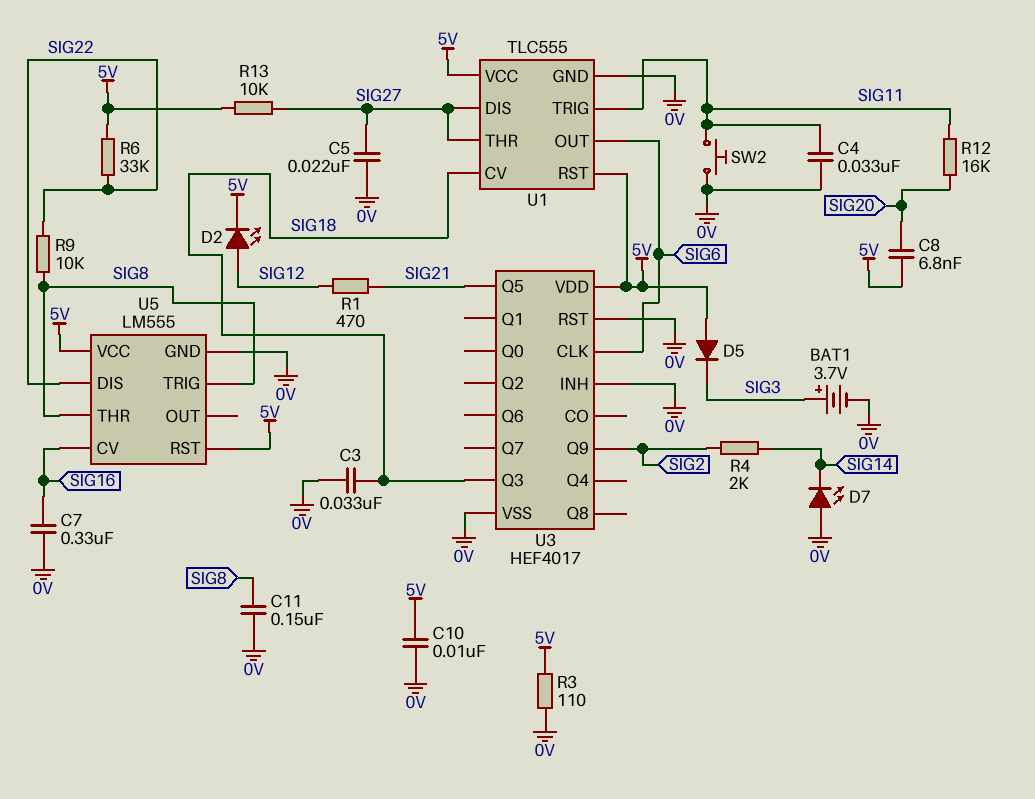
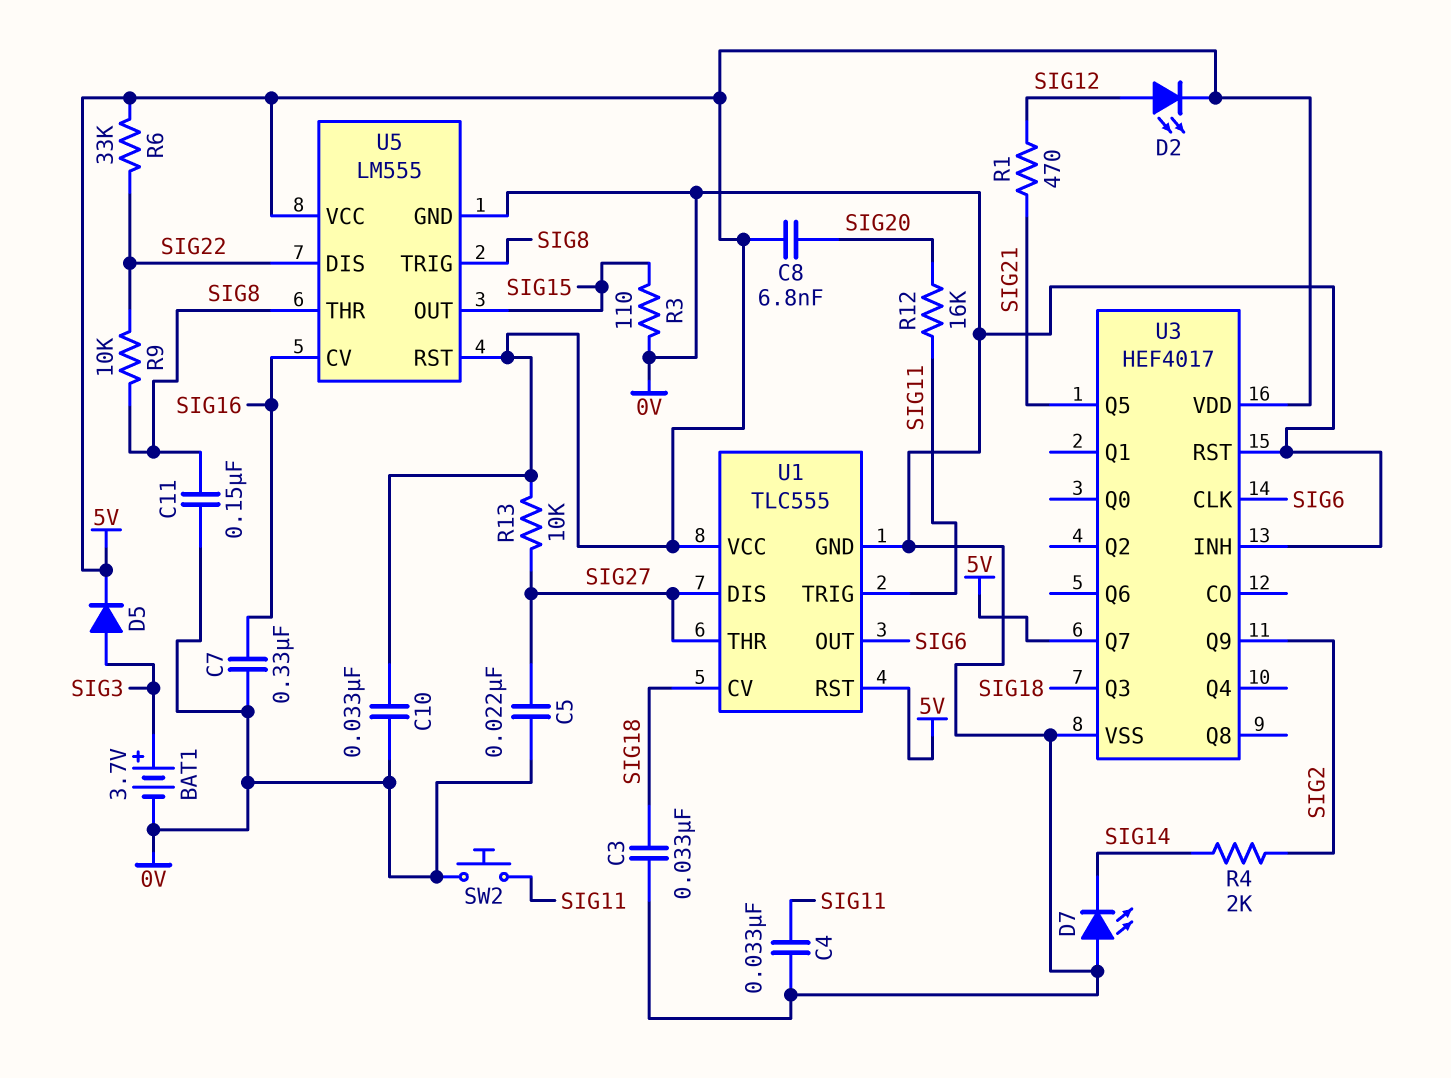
C10: 10nF (0V, 5V) -> 33nF (0V, 5V)
D5: diode (A 5V, K SIG3) -> diode (A SIG3, K 5V)
R3: 110 (0V, 5V) -> 110 (0V, SIG15)
U3 pin Q7: none -> 5V
U5 pin OUT: none -> SIG15

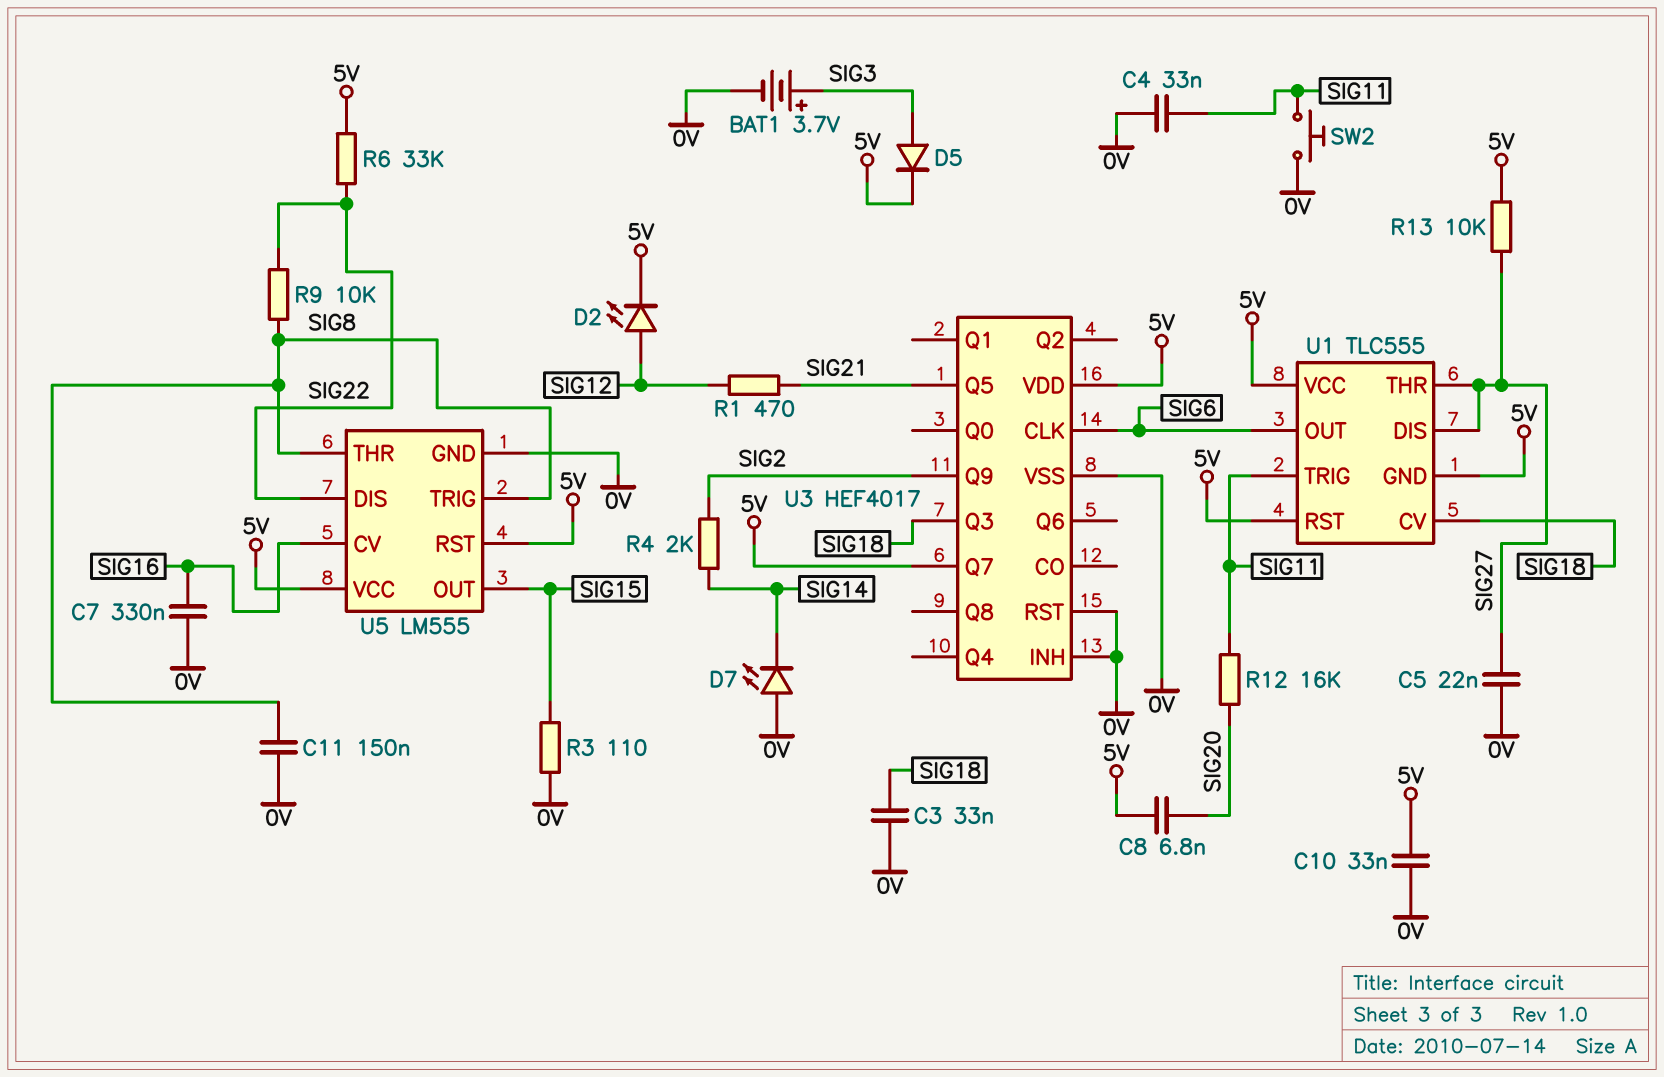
U1 pin GND: 0V -> 5V

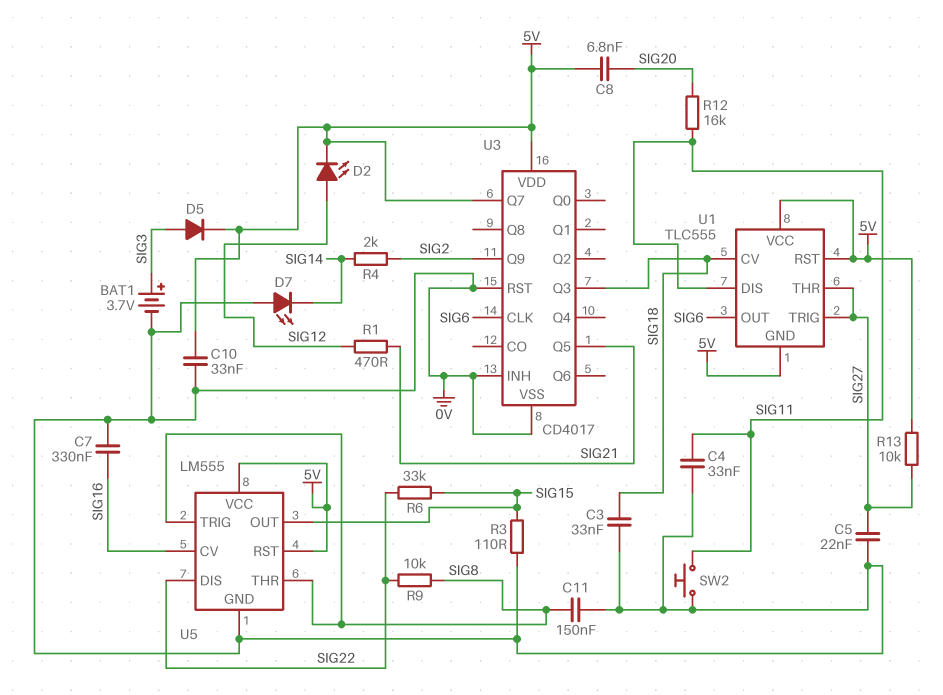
R6: 33k (5V, SIG22) -> 33k (SIG15, SIG22)
U1 pin DIS: SIG27 -> SIG11
U1 pin TRIG: SIG11 -> SIG27
U3: HEF4017 -> CD4017

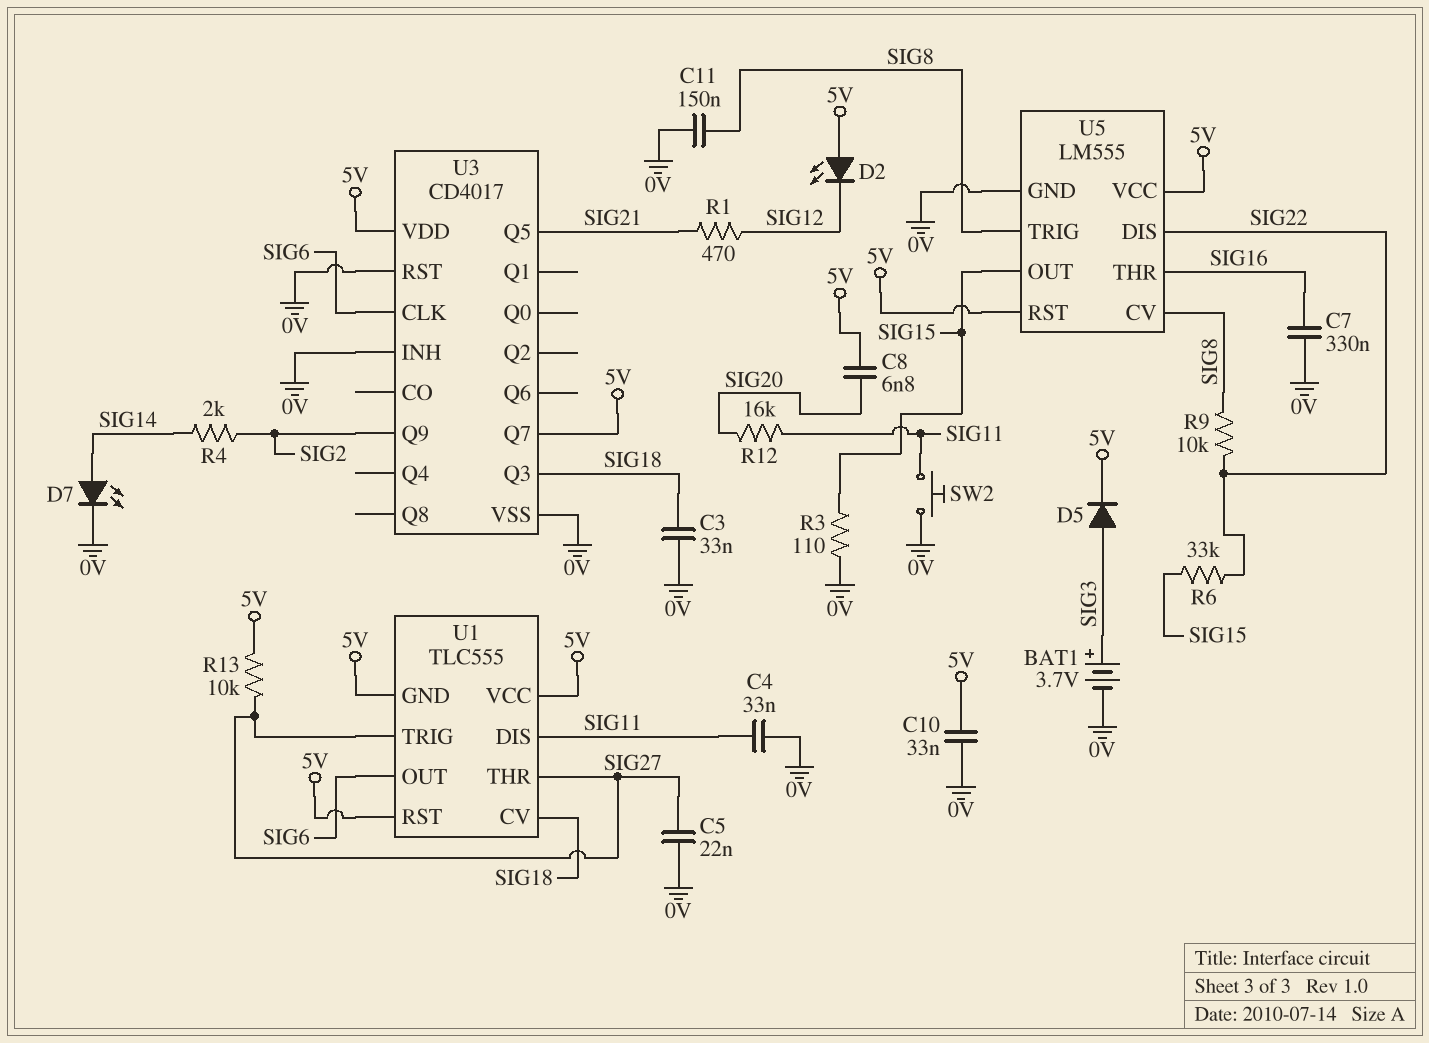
D2: LED (A SIG12, K 5V) -> LED (A 5V, K SIG12)
D7: LED (A 0V, K SIG14) -> LED (A SIG14, K 0V)
U5 pin CV: SIG16 -> SIG8
U5 pin THR: SIG8 -> SIG16

